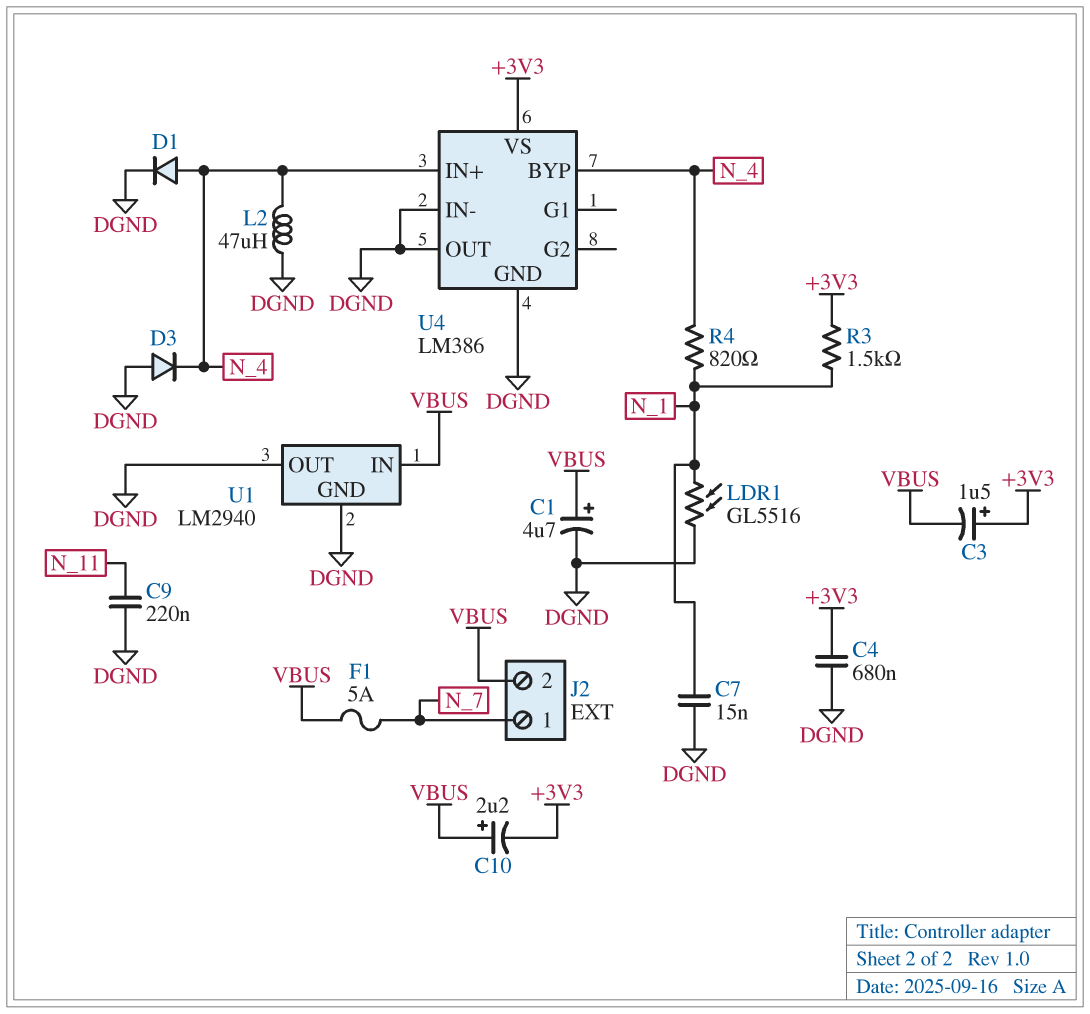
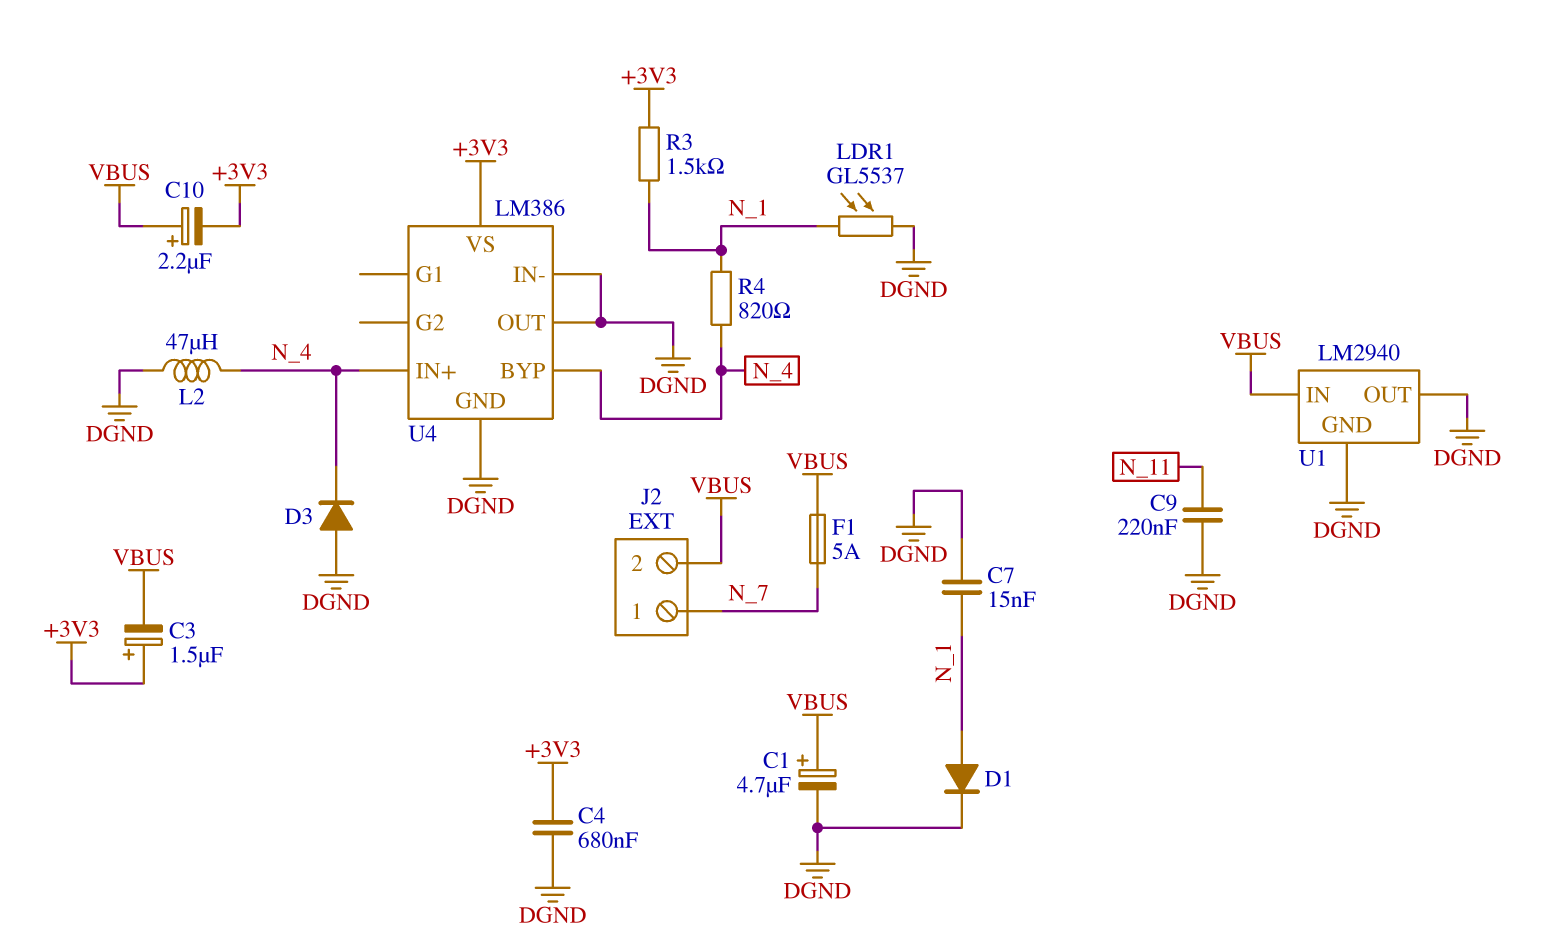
D1: diode (A N_4, K DGND) -> diode (A N_1, K DGND)
LDR1: GL5516 (DGND, N_1) -> GL5537 (DGND, N_1)

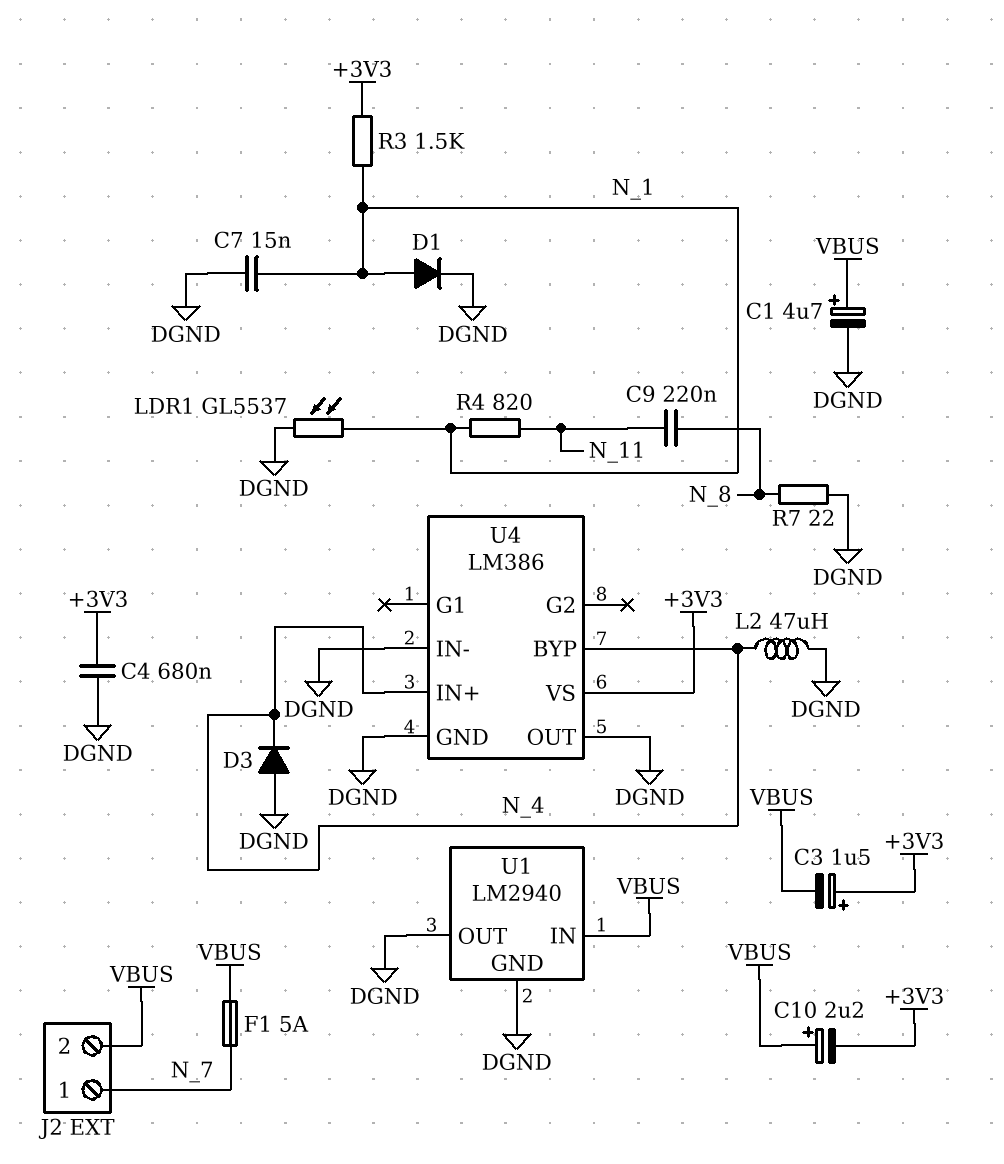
C9: 220nF (DGND, N_11) -> 220nF (N_8, N_11)
R4: 820 (N_1, N_4) -> 820 (N_1, N_11)
R7: none -> 22 (DGND, N_8)

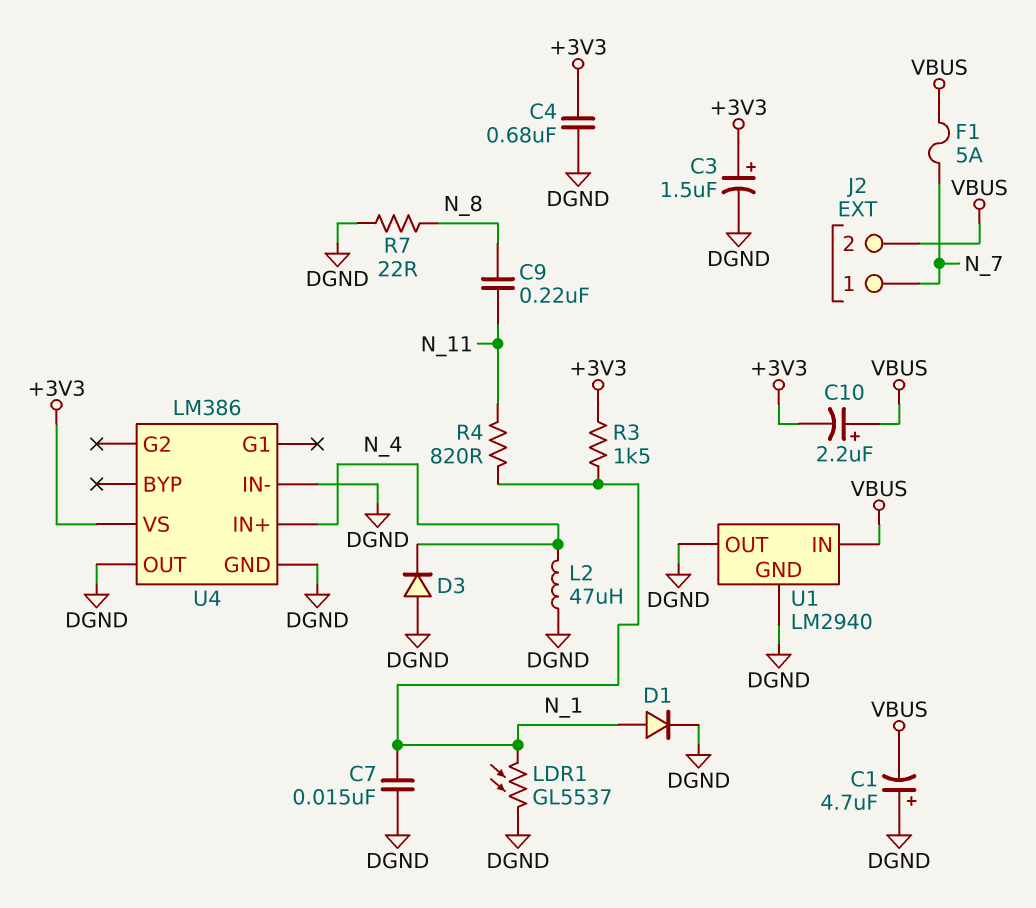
C1: 4.7uF (plus VBUS, minus DGND) -> 4.7uF (plus DGND, minus VBUS)
C3: 1.5uF (plus +3V3, minus VBUS) -> 1.5uF (plus +3V3, minus DGND)
U4 pin BYP: N_4 -> none

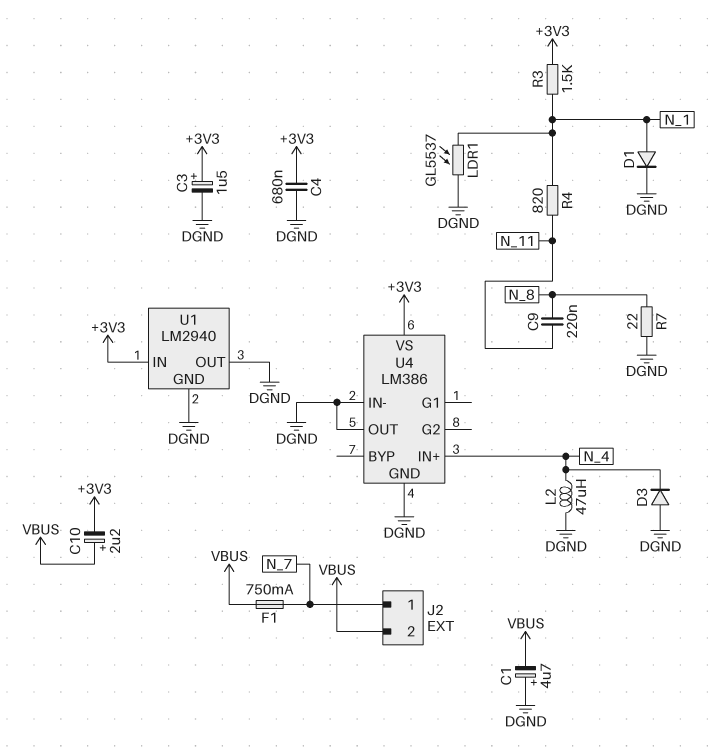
C7: 15nF (DGND, N_1) -> none
F1: 5A (N_7, VBUS) -> 750mA (N_7, VBUS)
U1 pin IN: VBUS -> +3V3

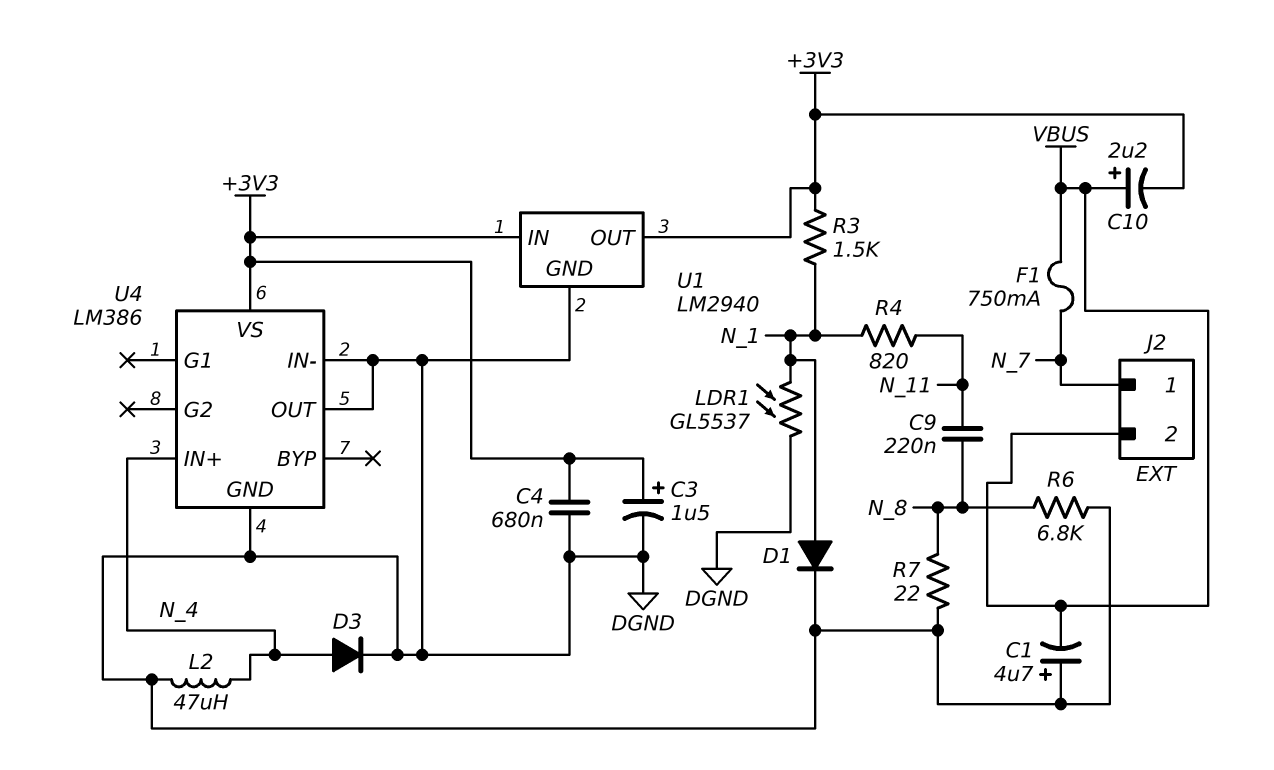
D3: diode (A DGND, K N_4) -> diode (A N_4, K DGND)
R6: none -> 6.8k (DGND, N_8)
U1 pin OUT: DGND -> +3V3

